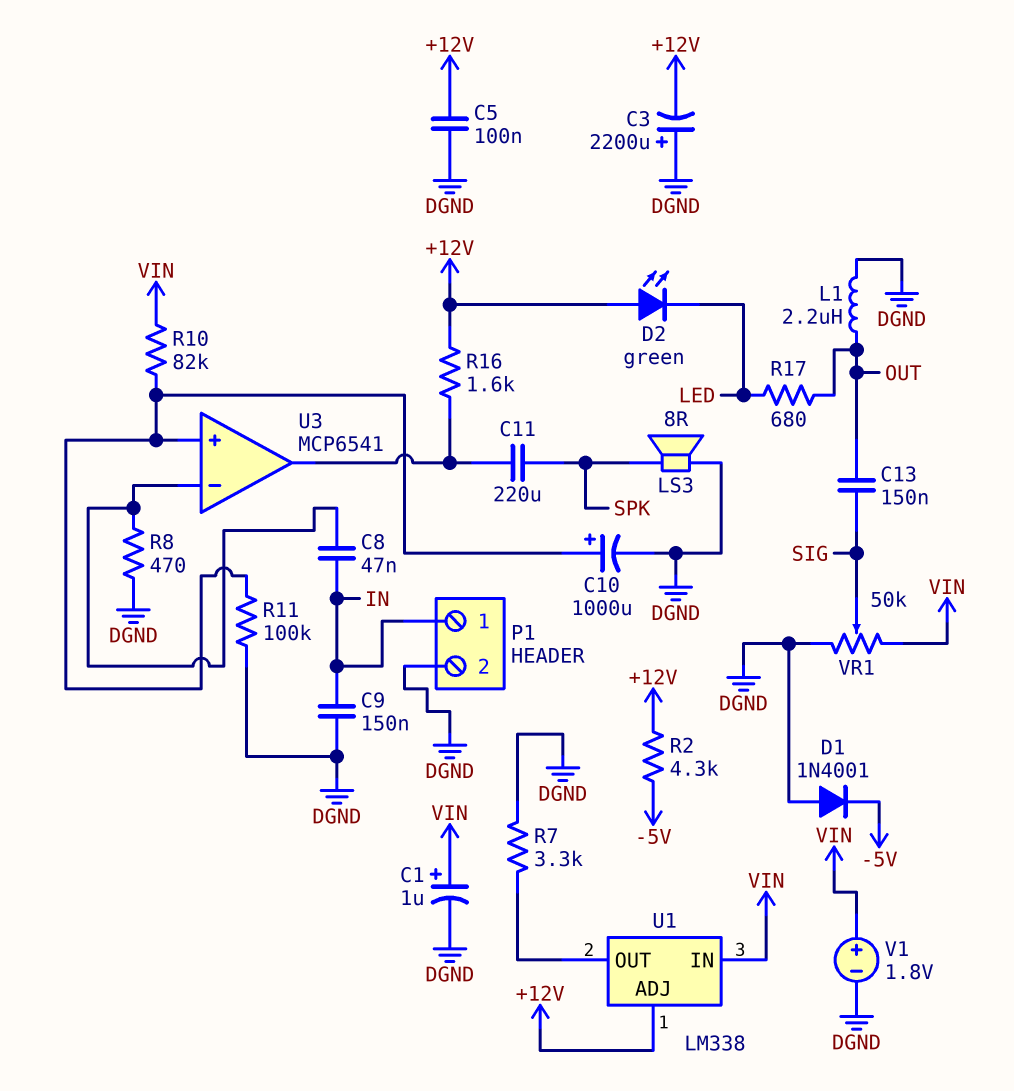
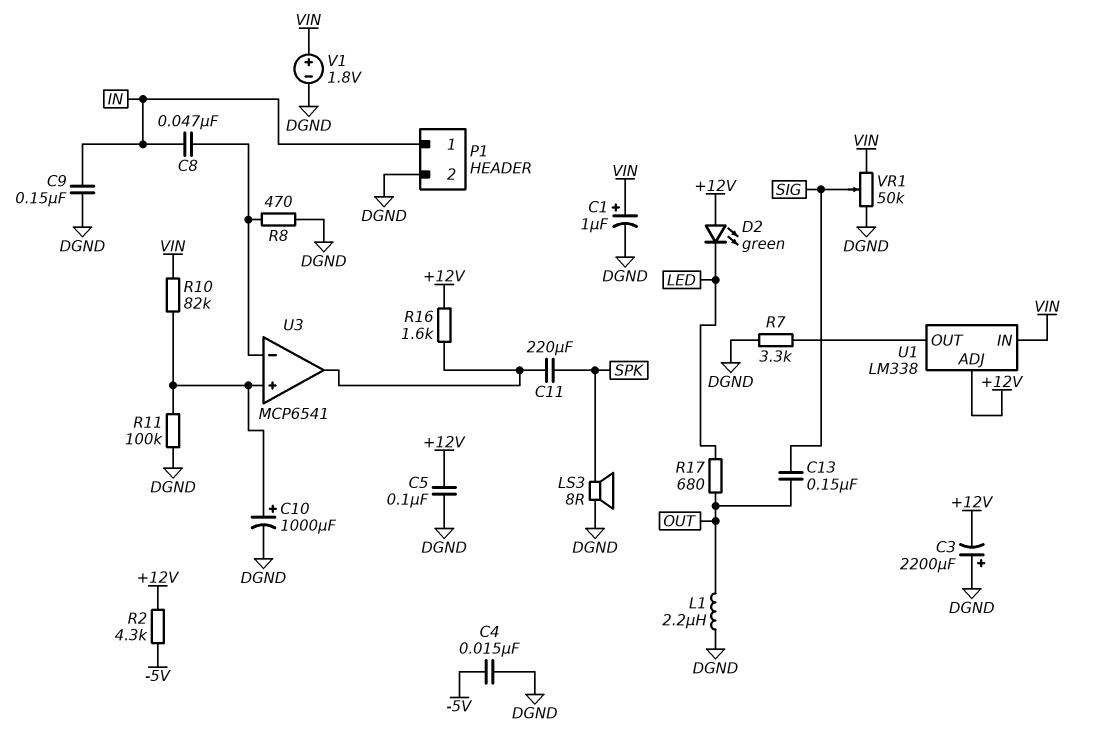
C4: none -> 15nF (-5V, DGND)
D1: diode 1N4001 (A DGND, K -5V) -> none

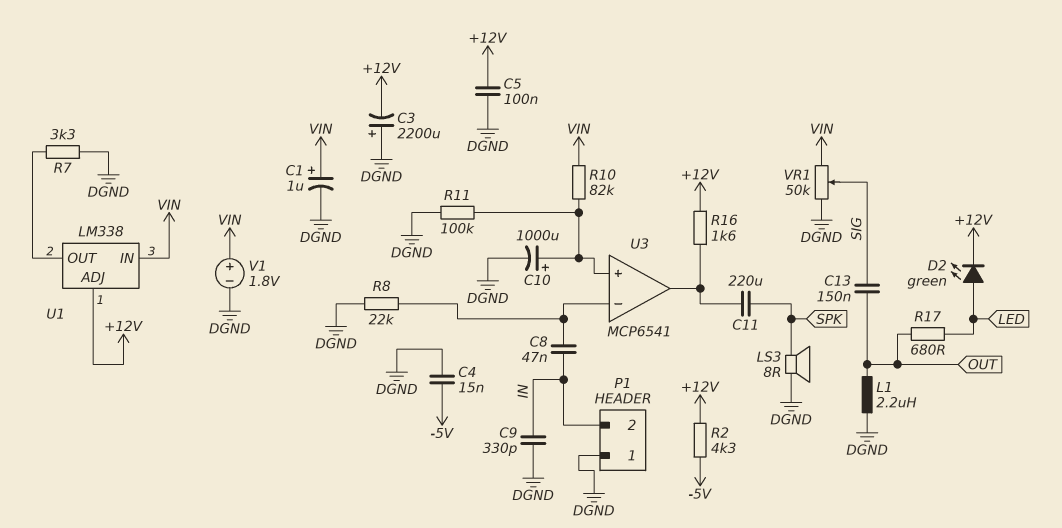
C9: 150nF (DGND, IN) -> 330pF (DGND, IN)
D2: LED green (A +12V, K LED) -> LED green (A LED, K +12V)
P1 pin 1: IN -> DGND
P1 pin 2: DGND -> IN
R8: 470 (DGND, U3/in-) -> 22k (DGND, U3/in-)

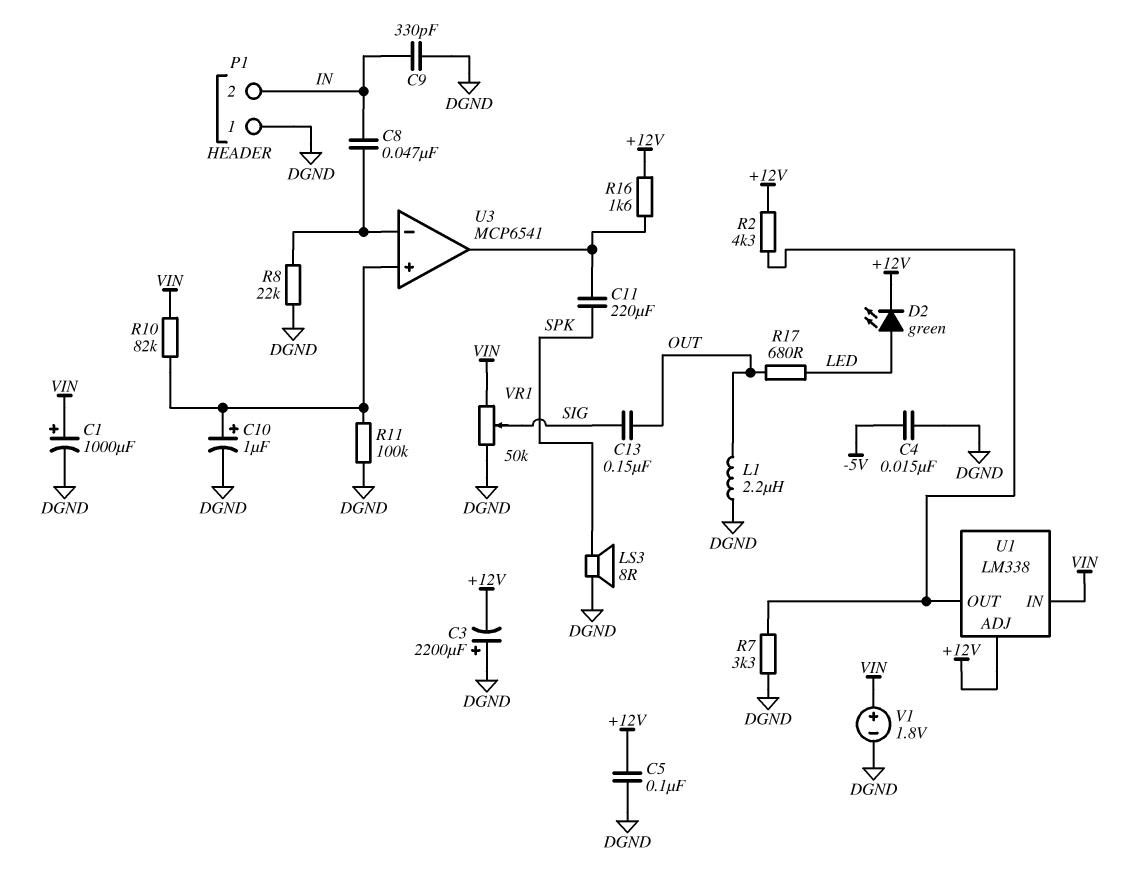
C1: 1uF (plus VIN, minus DGND) -> 1000uF (plus VIN, minus DGND)
C10: 1000uF (plus U3/in+, minus DGND) -> 1uF (plus U3/in+, minus DGND)
R2: 4.3k (+12V, -5V) -> 4.3k (+12V, U1/OUT)

